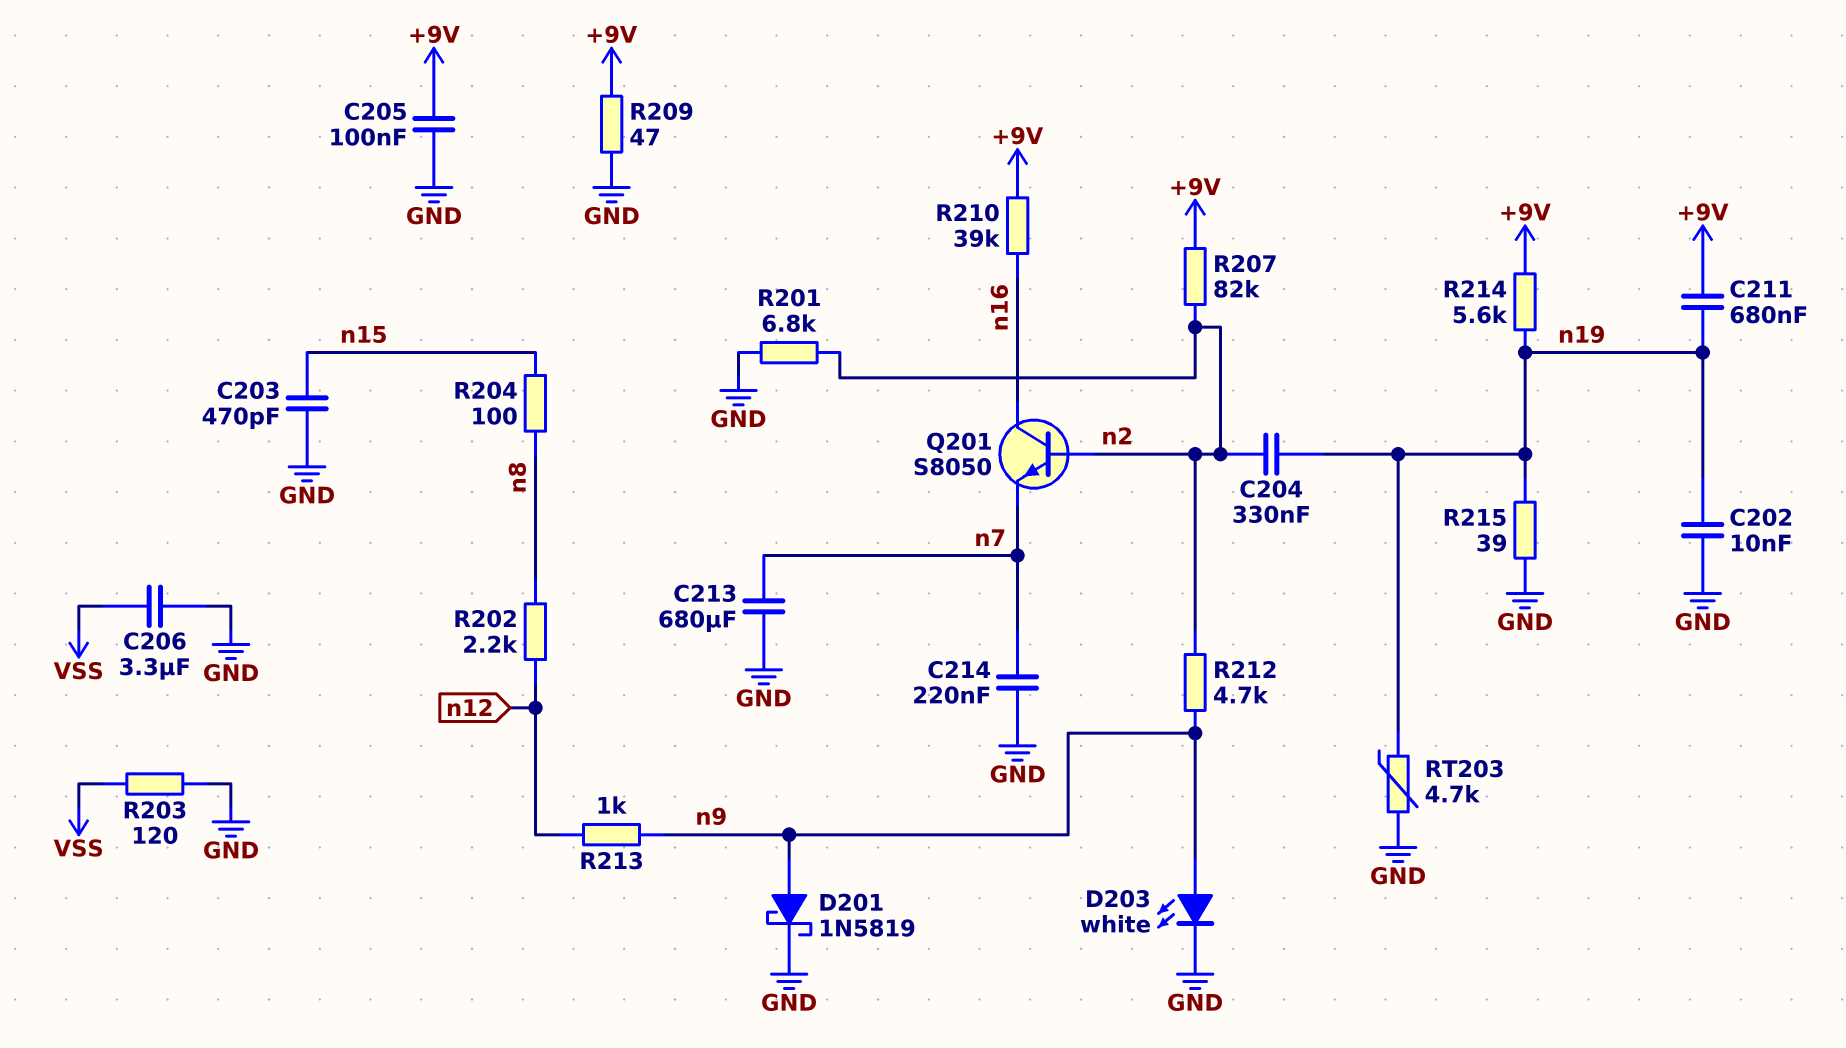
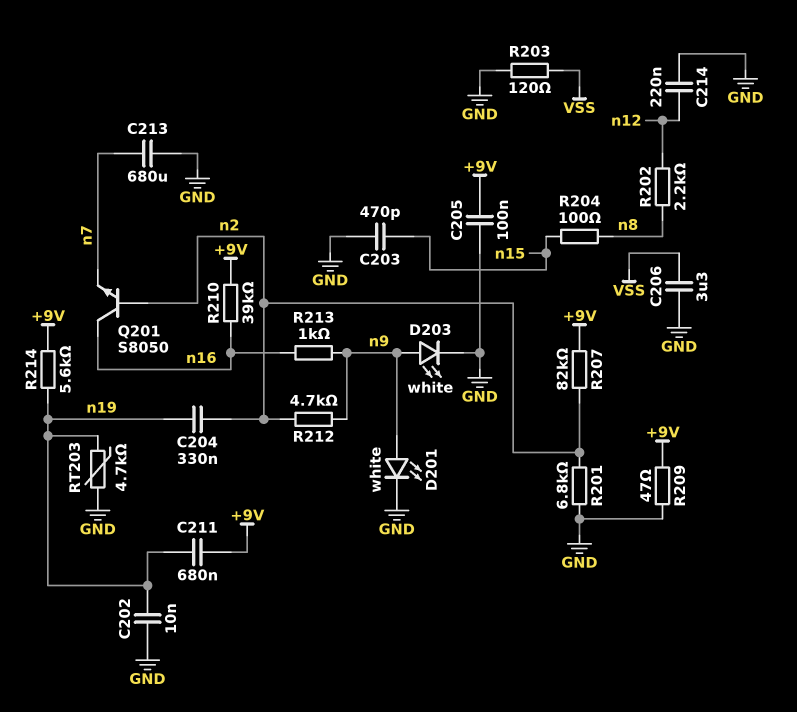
C214: 220nF (GND, n7) -> 220nF (GND, n12)
D201: schottky 1N5819 (A n9, K GND) -> LED white (A n9, K GND)
R213: 1k (n9, n12) -> 1k (n9, n16)
R215: 39 (GND, n19) -> none

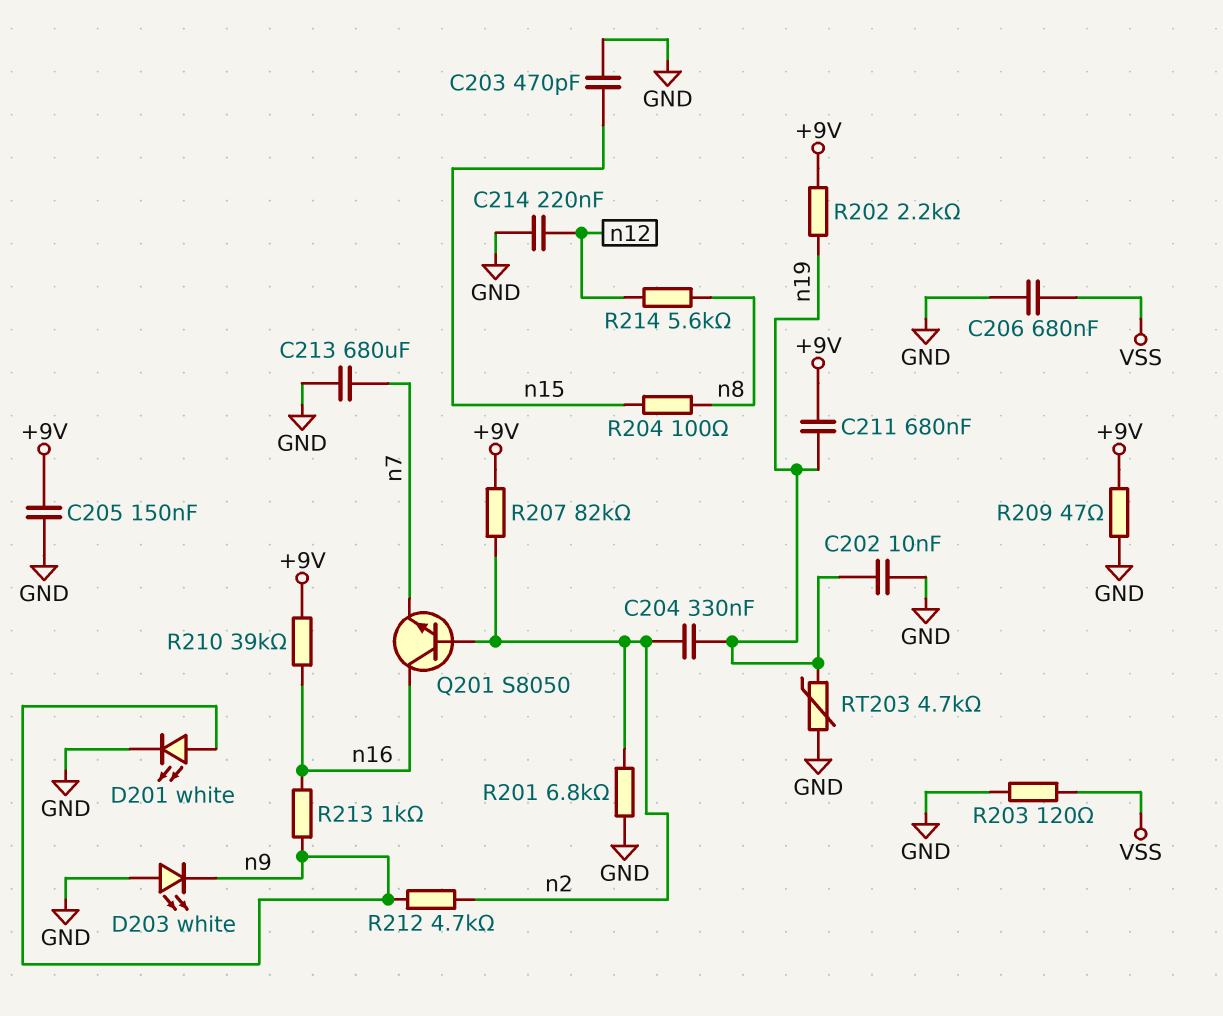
C205: 100nF (+9V, GND) -> 150nF (+9V, GND)
C206: 3.3uF (GND, VSS) -> 680nF (GND, VSS)
D203: LED white (A n9, K GND) -> LED white (A GND, K n9)
R202: 2.2k (n8, n12) -> 2.2k (+9V, n19)
R214: 5.6k (+9V, n19) -> 5.6k (n8, n12)

